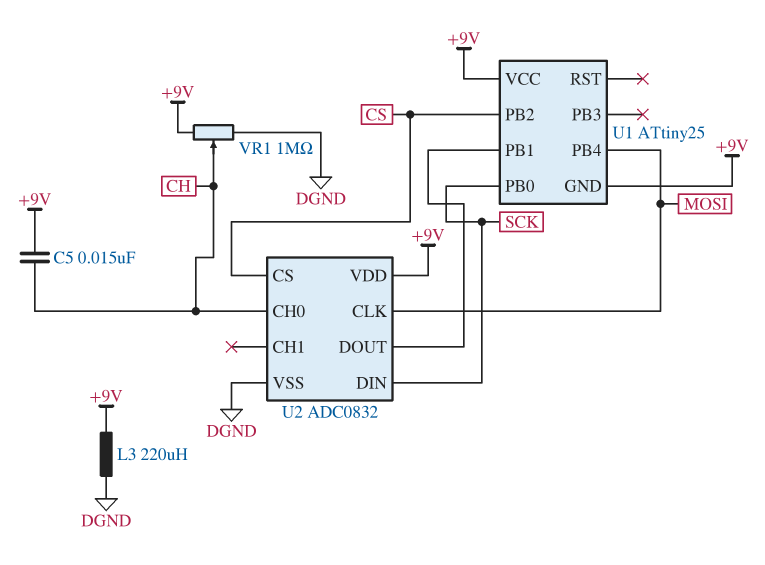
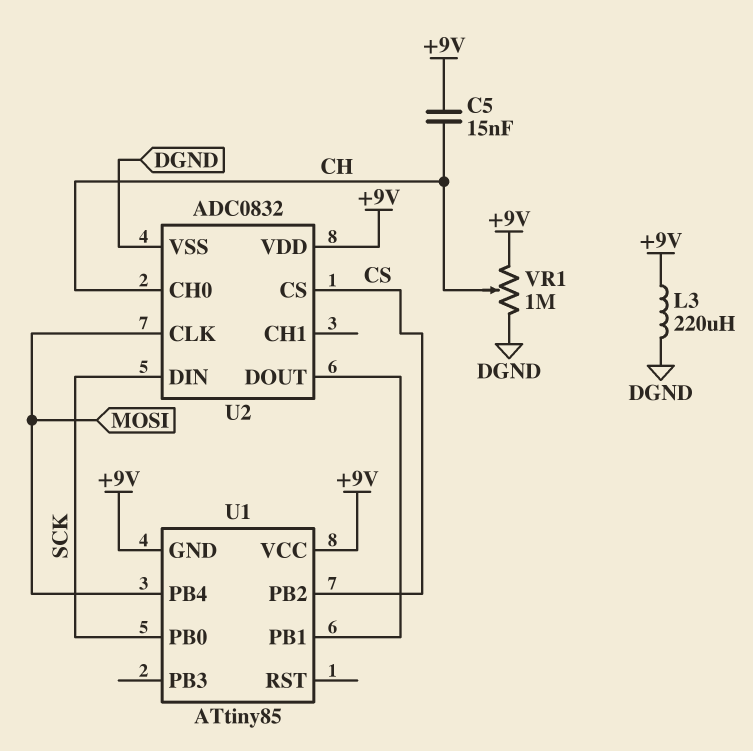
U1: ATtiny25 -> ATtiny85

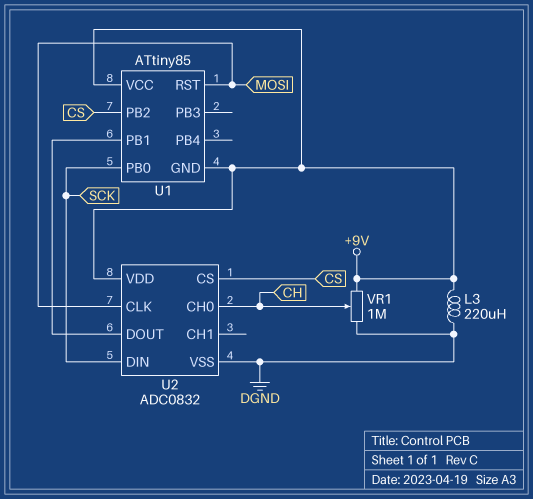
C5: 15nF (+9V, CH) -> none
U1 pin PB4: MOSI -> none
U1 pin RST: none -> MOSI

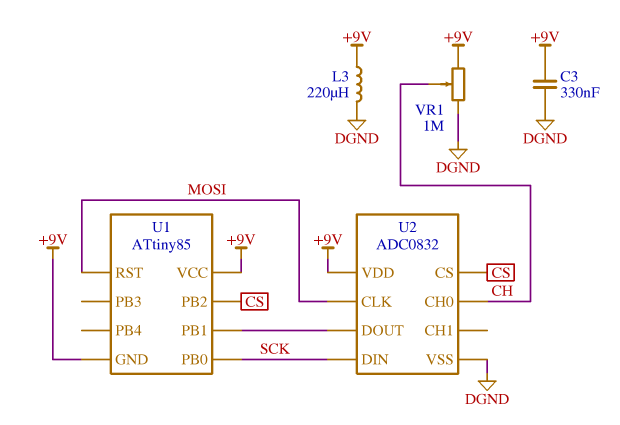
C3: none -> 330nF (+9V, DGND)

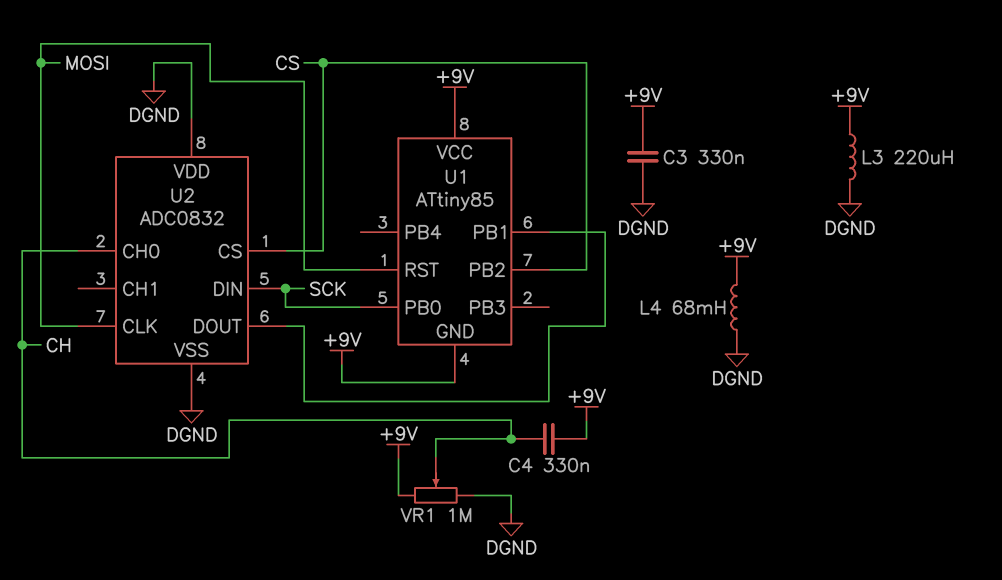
C4: none -> 330nF (+9V, CH)
L4: none -> 68mH (+9V, DGND)
U2 pin VDD: +9V -> DGND

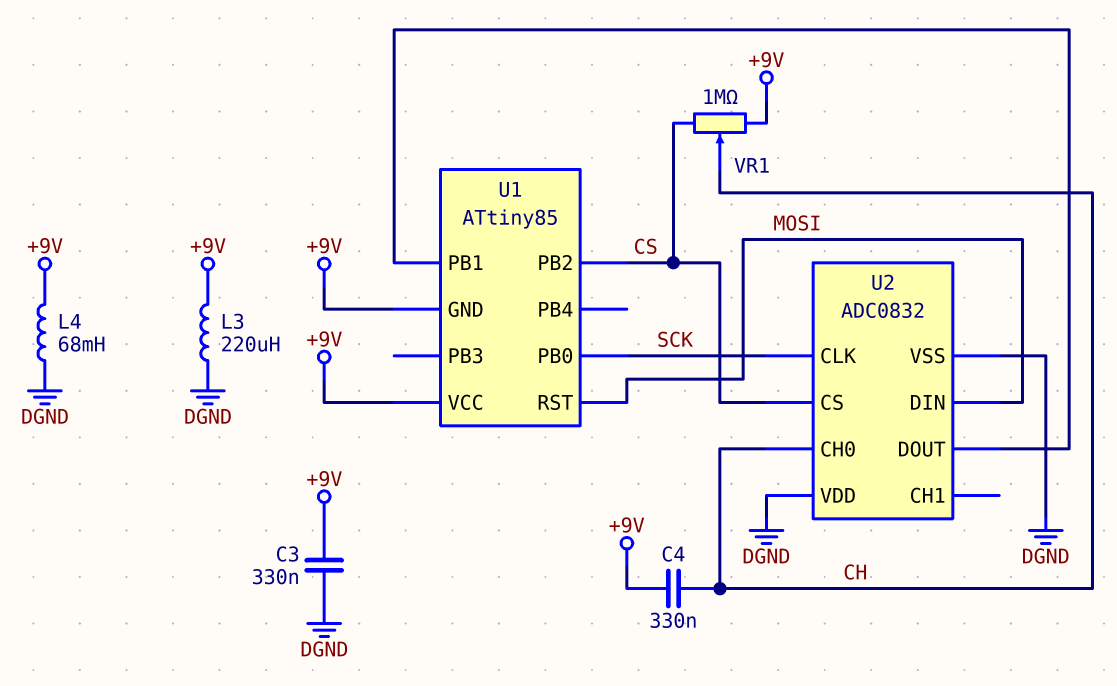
U2 pin CLK: MOSI -> SCK
U2 pin DIN: SCK -> MOSI
VR1: 1M (+9V, DGND, wiper CH) -> 1M (+9V, CS, wiper CH)

